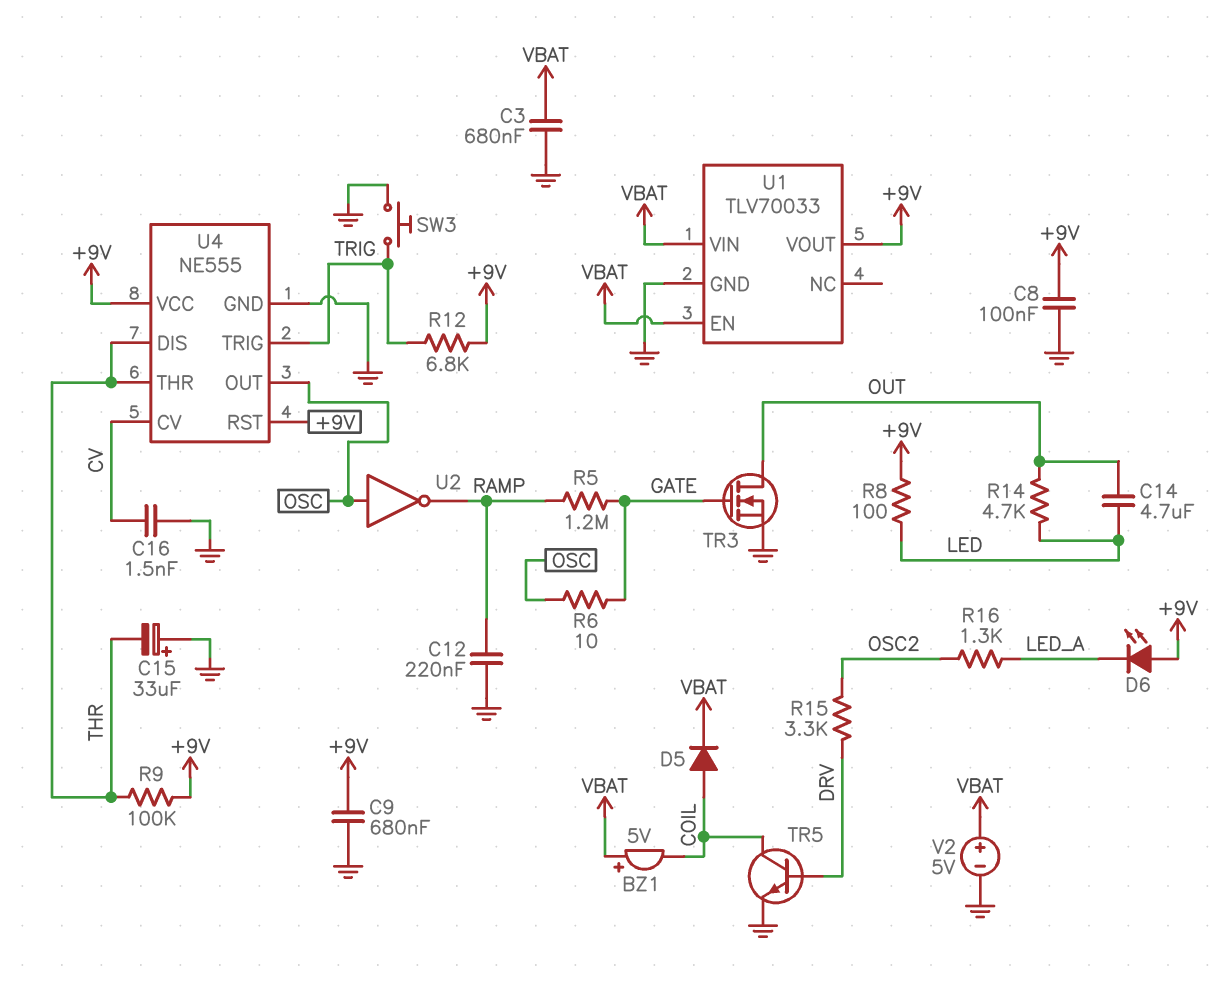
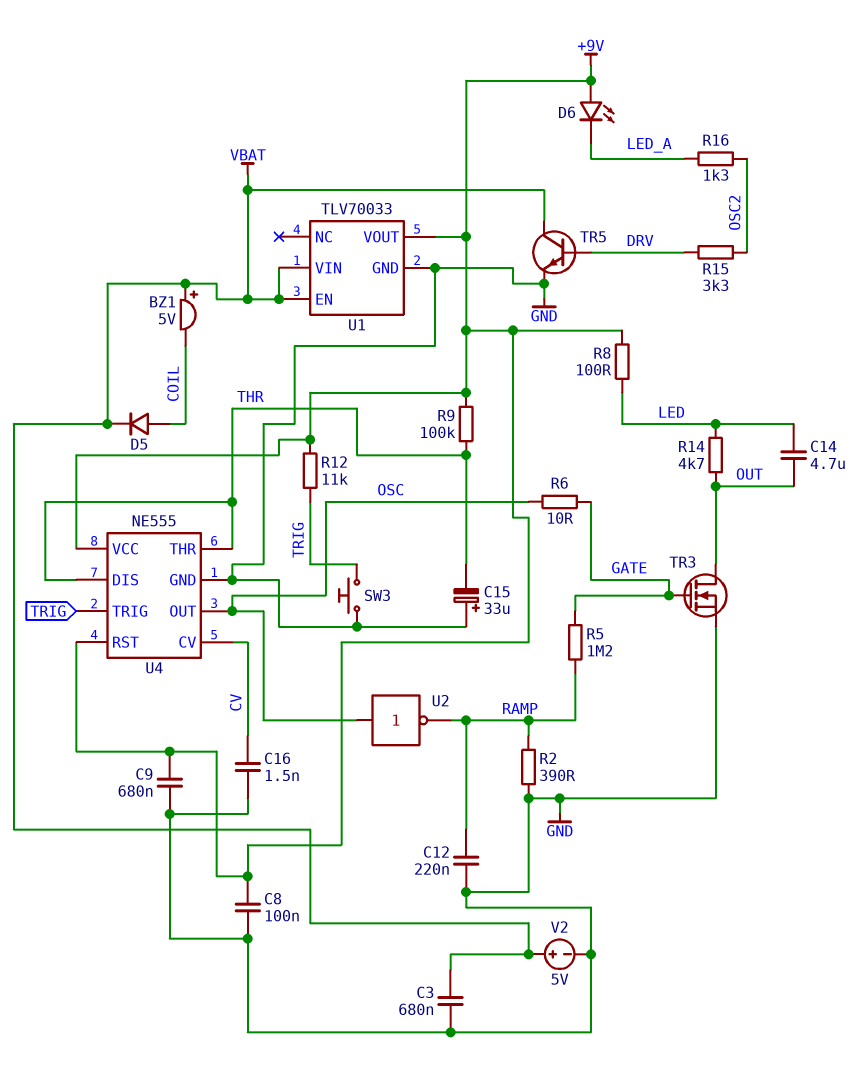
R2: none -> 390 (GND, RAMP)
R12: 6.8k (+9V, TRIG) -> 11k (+9V, TRIG)
TR5: NPN (B DRV, C COIL, E GND) -> NPN (B DRV, C VBAT, E GND)

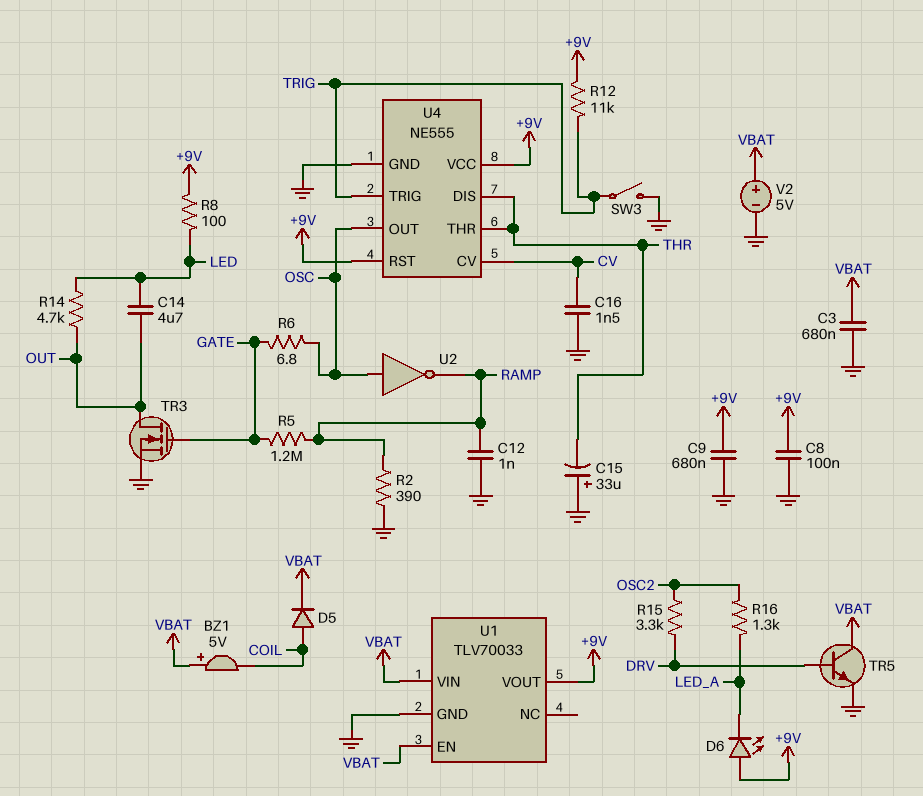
C12: 220nF (GND, RAMP) -> 1nF (GND, RAMP)
R6: 10 (GATE, OSC) -> 6.8 (GATE, OSC)
R9: 100k (+9V, THR) -> none
SW3: button (GND, TRIG) -> switch (GND, TRIG)

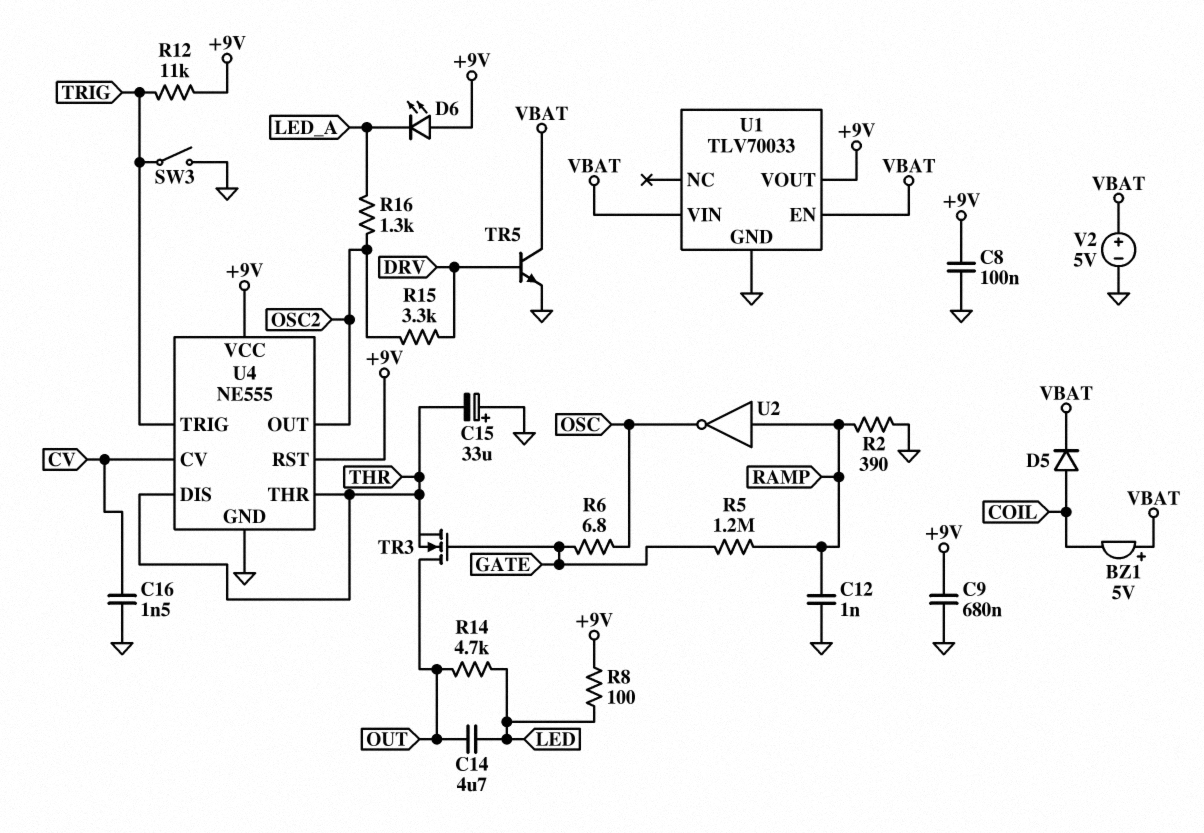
C3: 680nF (GND, VBAT) -> none
TR3: NMOS (G GATE, D OUT, S GND) -> NMOS (G GATE, D OUT, S THR)
U2: NOT (in OSC, out RAMP) -> NOT (in RAMP, out OSC)
U4 pin OUT: OSC -> OSC2

